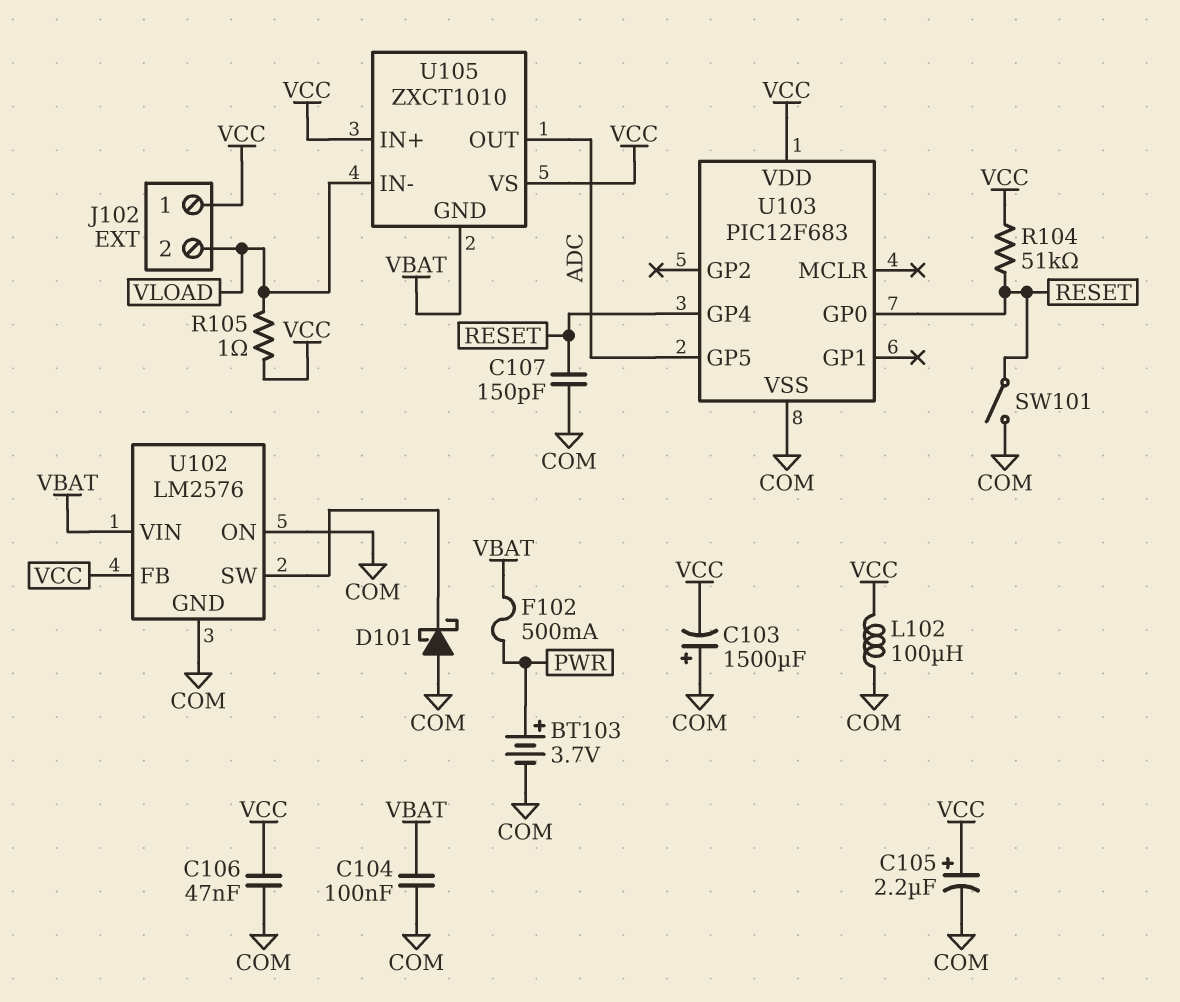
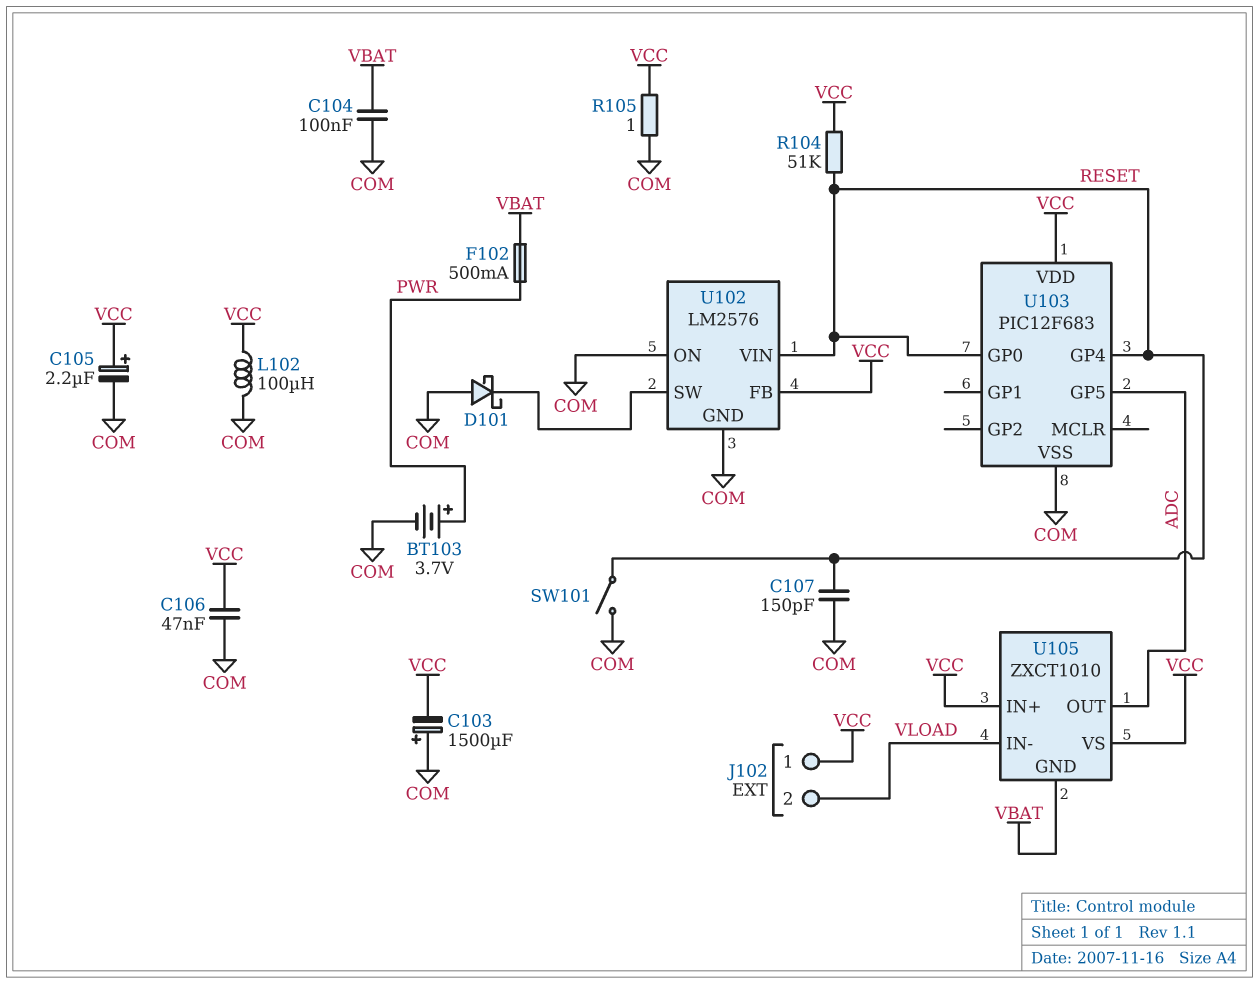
R105: 1 (VCC, VLOAD) -> 1 (COM, VCC)
U102 pin VIN: VBAT -> RESET

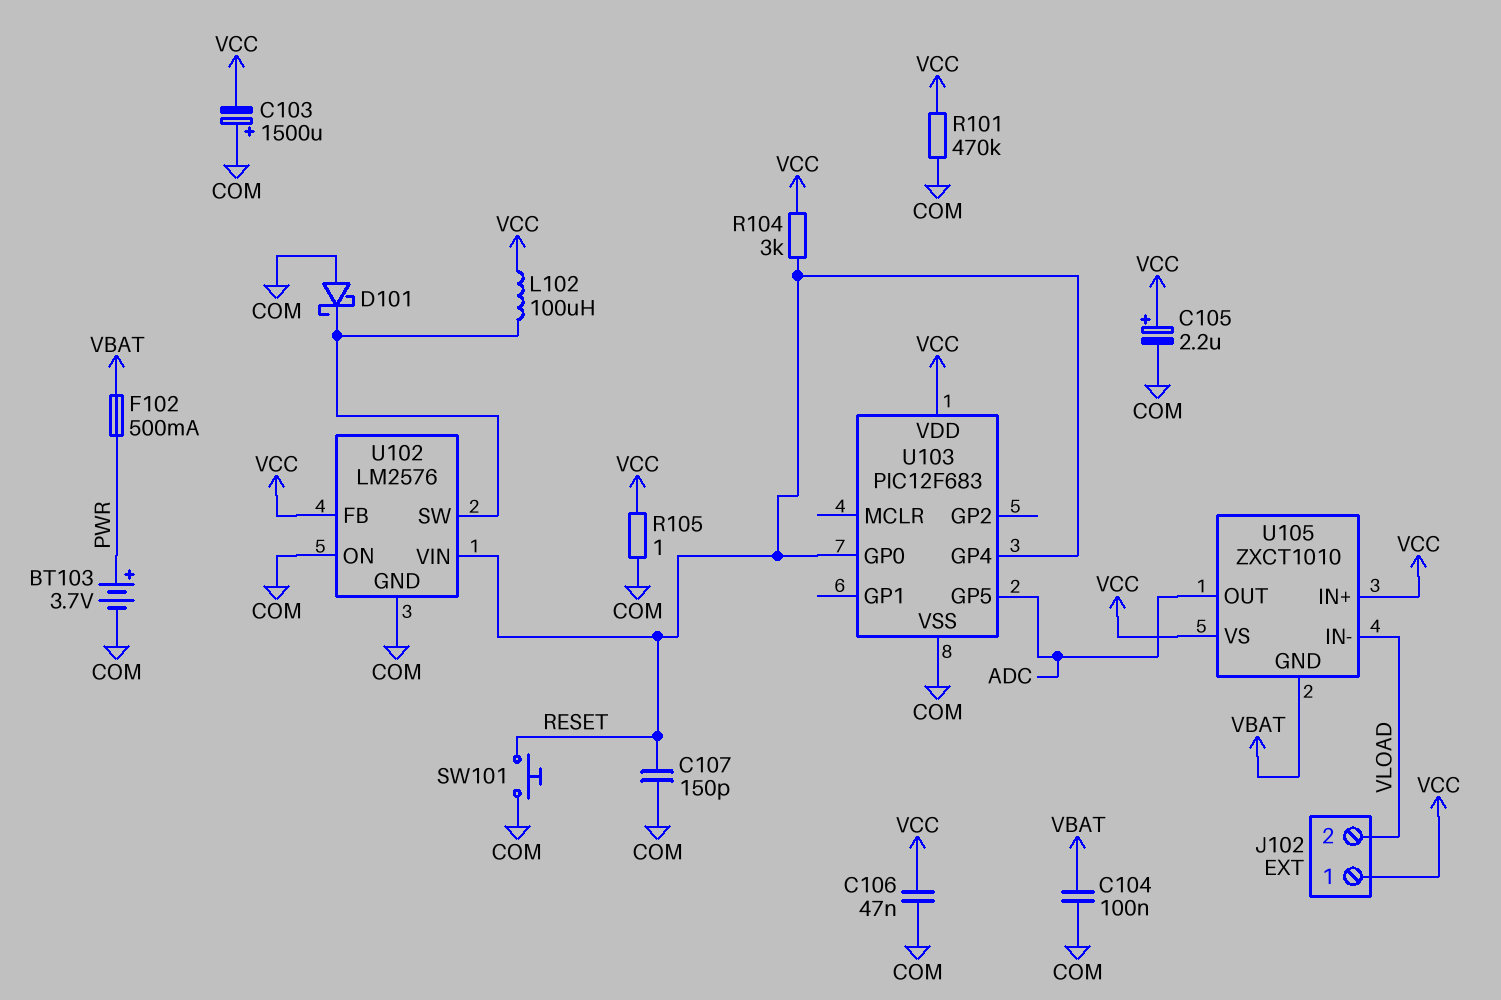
L102: 100uH (COM, VCC) -> 100uH (U102/SW, VCC)
R101: none -> 470k (COM, VCC)
R104: 51k (RESET, VCC) -> 3k (RESET, VCC)
SW101: switch (COM, RESET) -> button (COM, RESET)

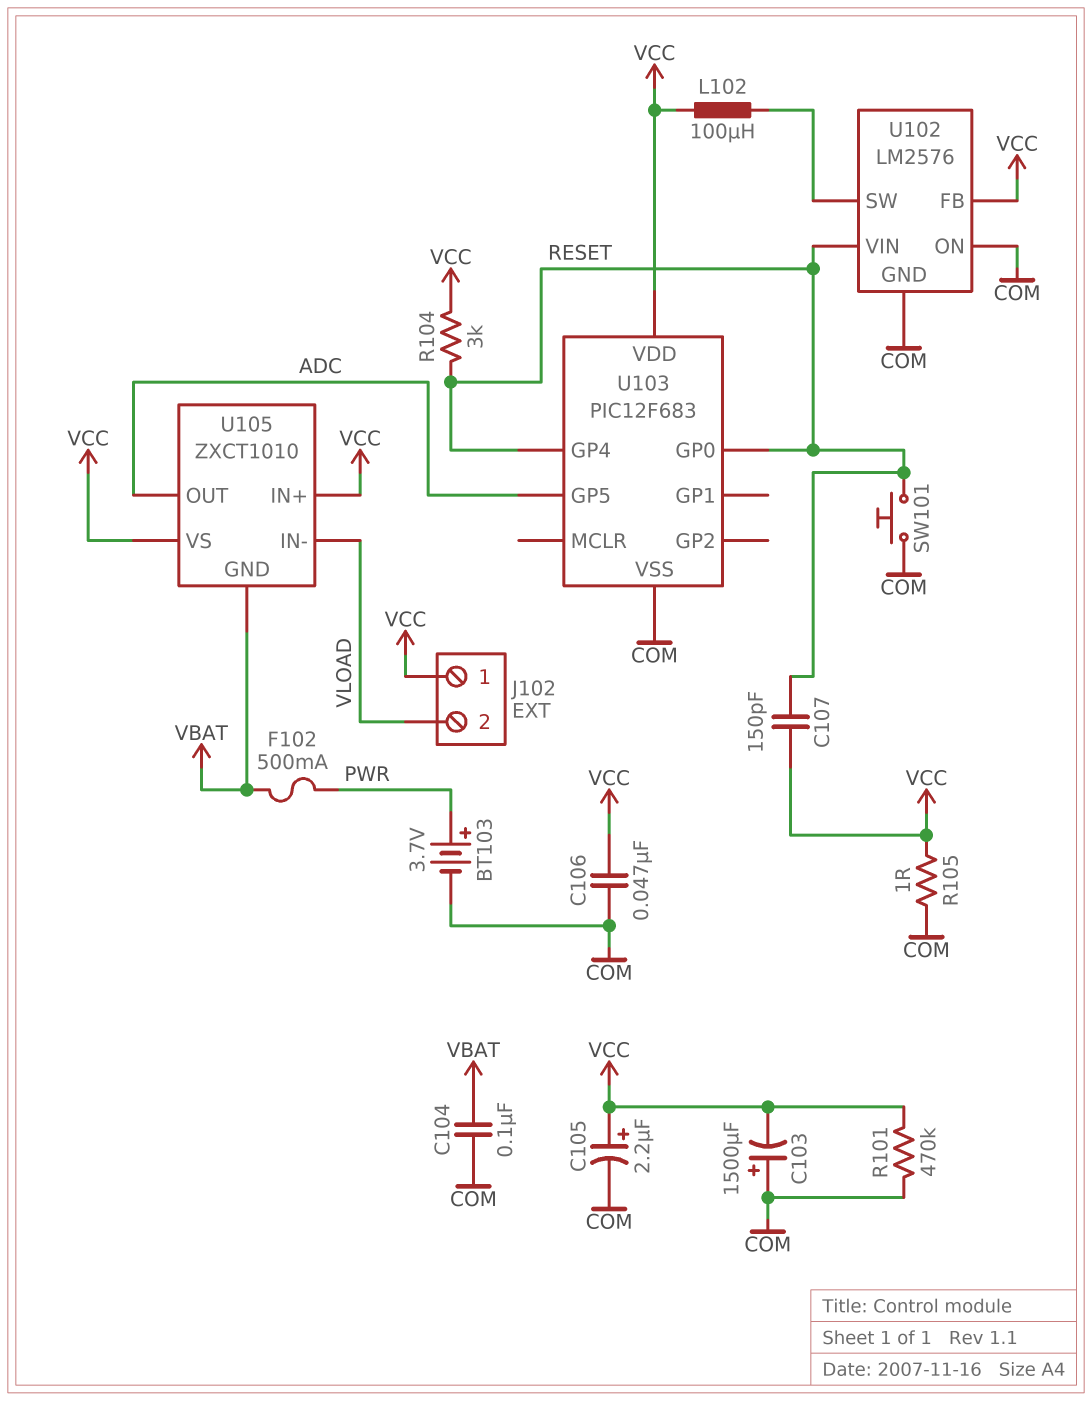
C107: 150pF (COM, RESET) -> 150pF (RESET, VCC)
D101: schottky (A COM, K U102/SW) -> none

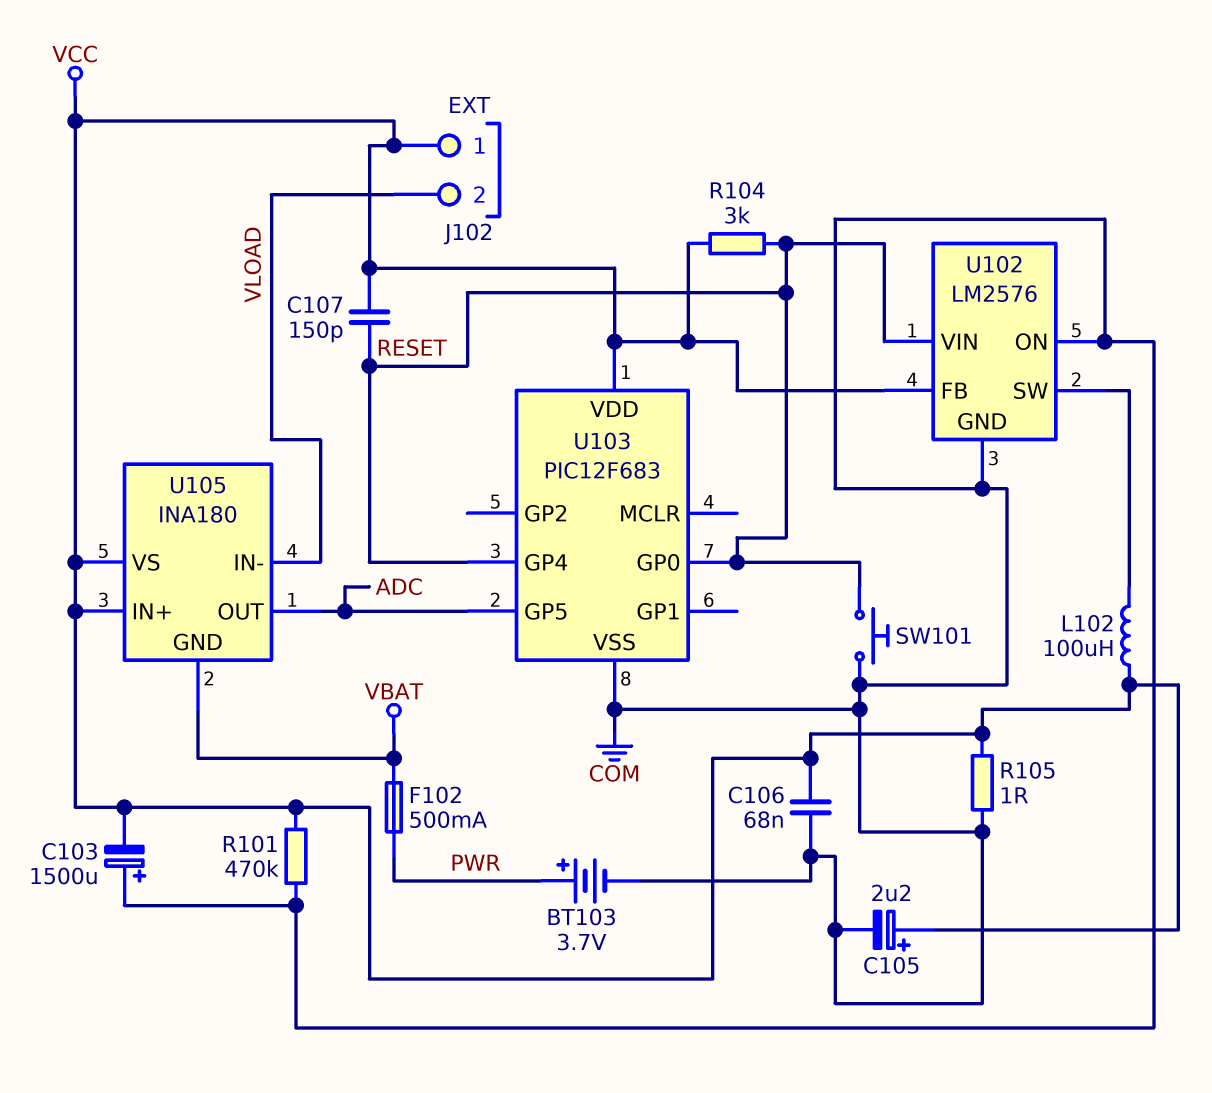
C104: 100nF (COM, VBAT) -> none
C106: 47nF (COM, VCC) -> 68nF (COM, VCC)
U105: ZXCT1010 -> INA180

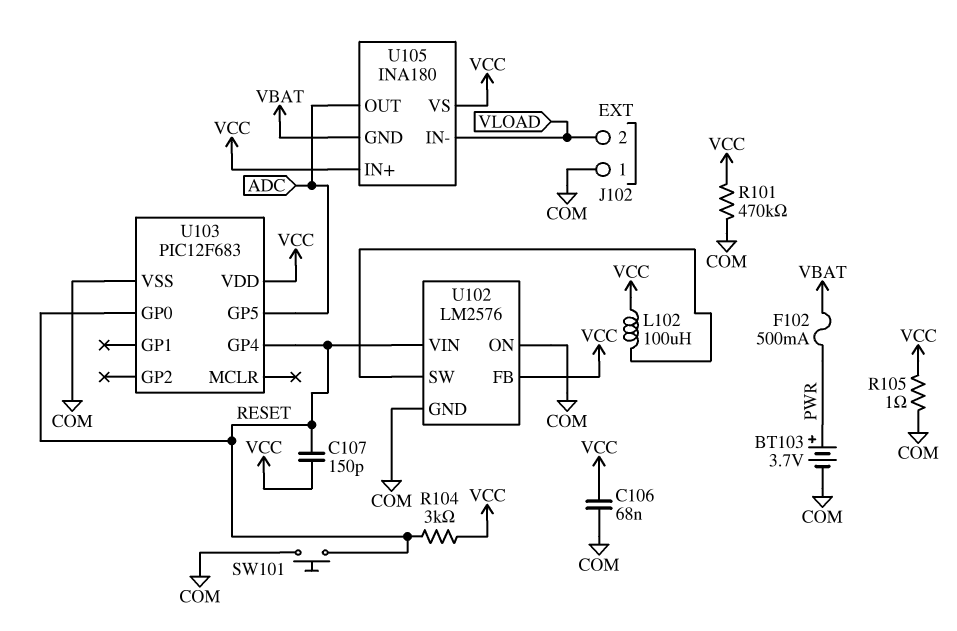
C103: 1500uF (plus COM, minus VCC) -> none
C105: 2.2uF (plus VCC, minus COM) -> none
J102 pin 1: VCC -> COM

